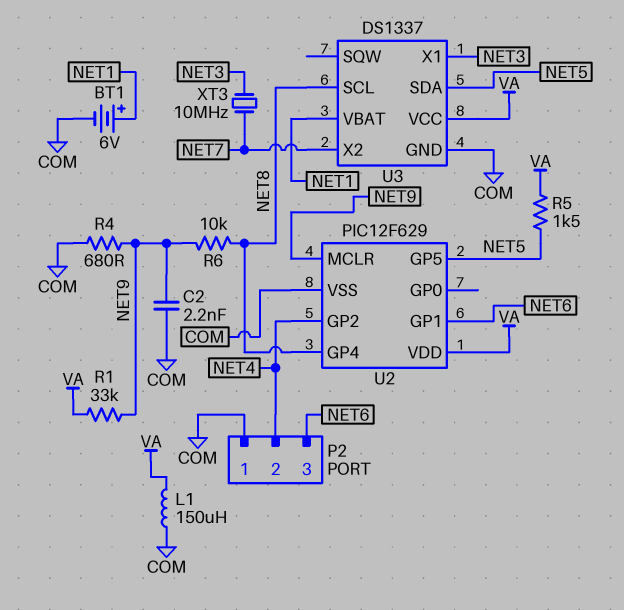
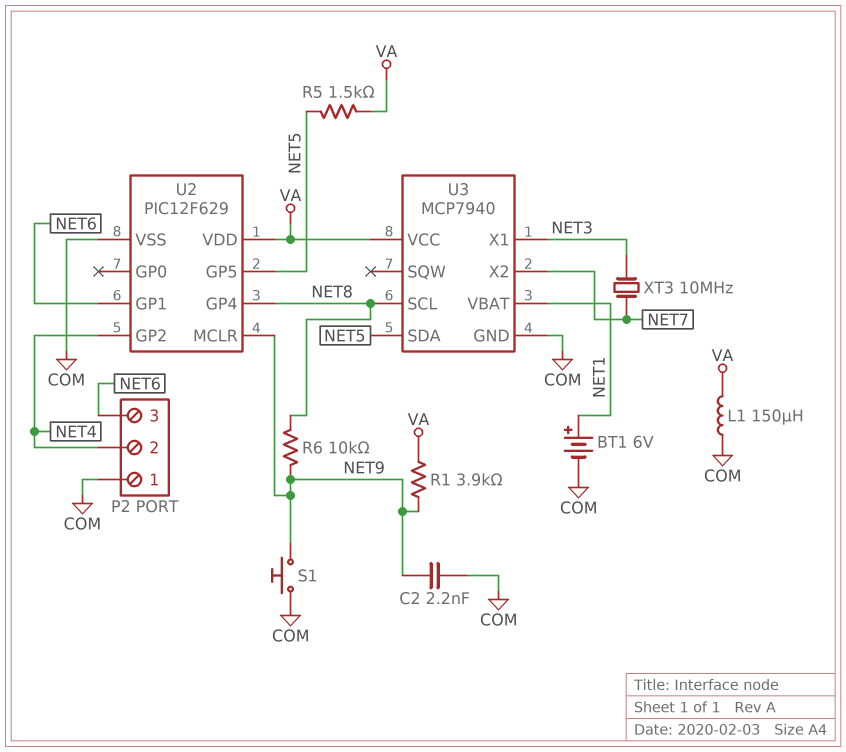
R1: 33k (NET9, VA) -> 3.9k (NET9, VA)
R4: 680 (COM, NET9) -> none
S1: none -> button (COM, NET9)
U3: DS1337 -> MCP7940

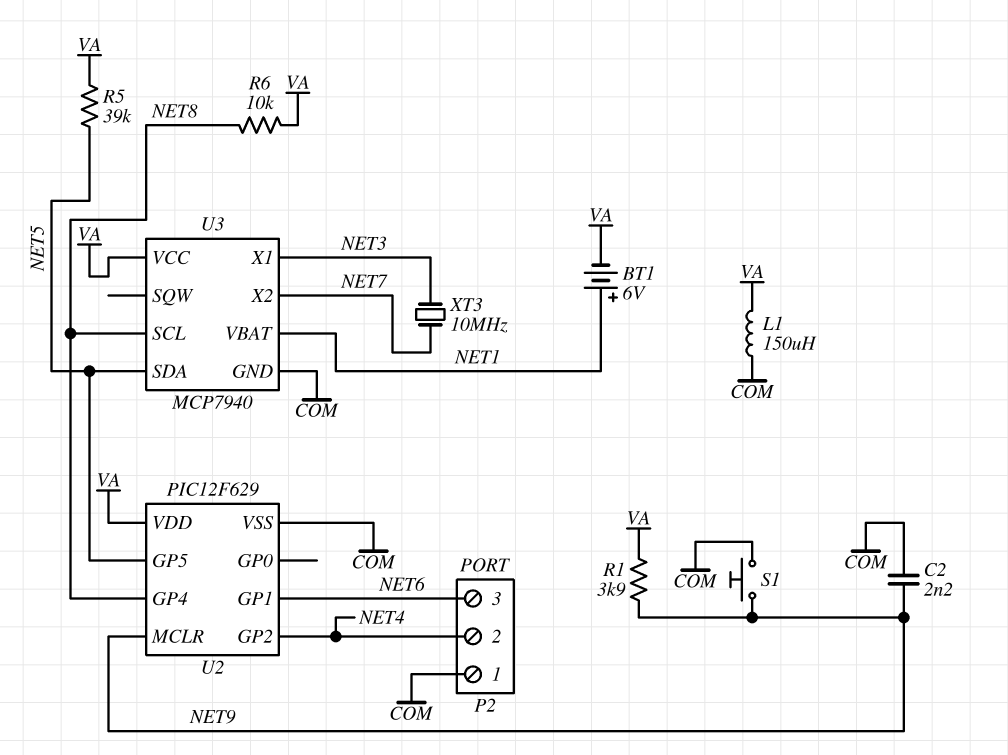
BT1: 6V (plus NET1, minus COM) -> 6V (plus NET1, minus VA)
R5: 1.5k (NET5, VA) -> 39k (NET5, VA)
R6: 10k (NET8, NET9) -> 10k (NET8, VA)

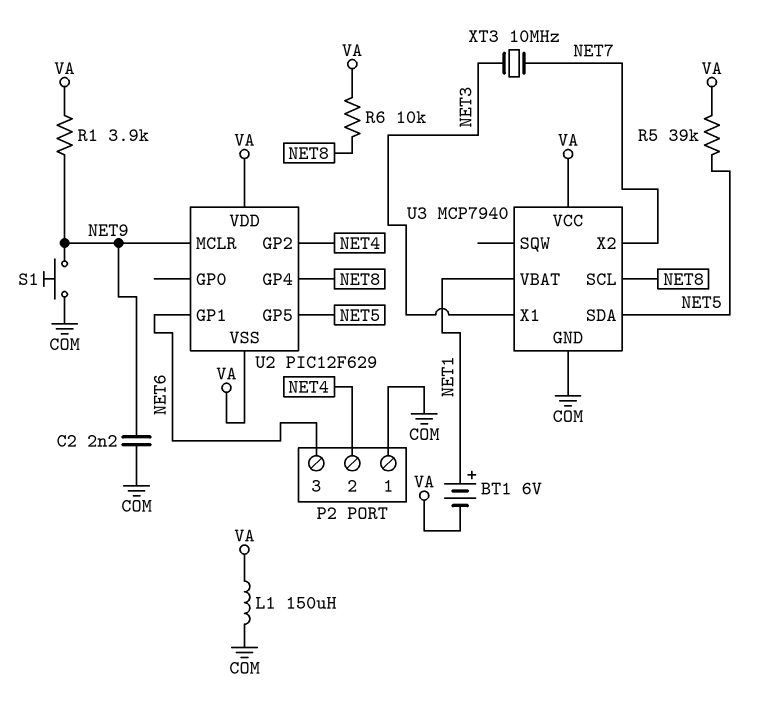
U2 pin VSS: COM -> VA

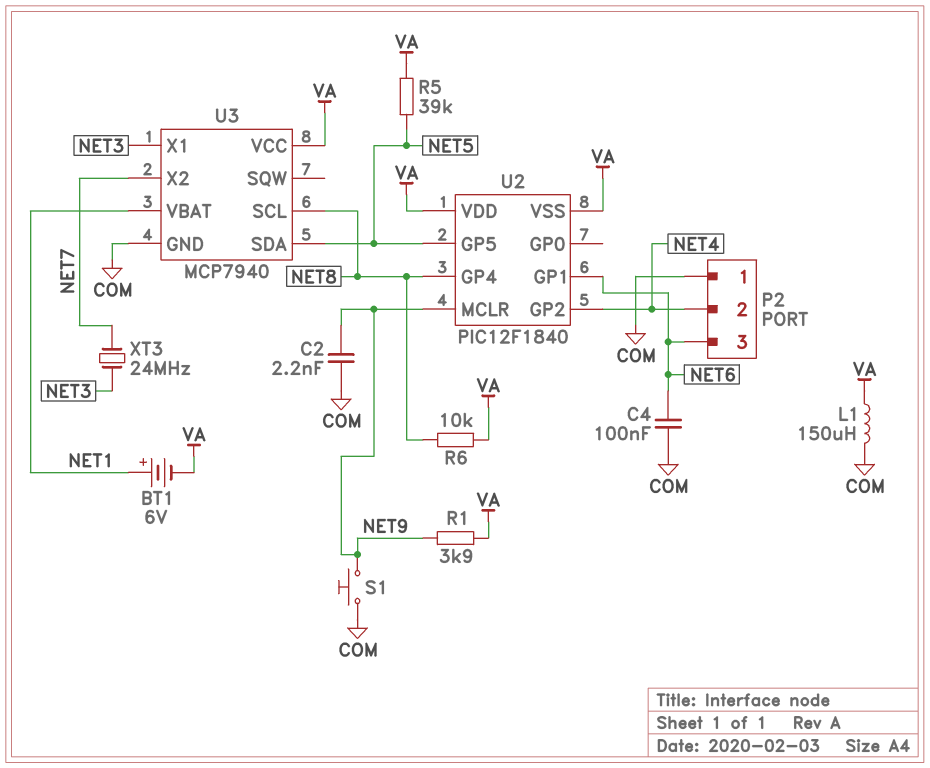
C4: none -> 100nF (COM, NET6)
U2: PIC12F629 -> PIC12F1840
XT3: 10MHz (NET3, NET7) -> 24MHz (NET3, NET7)

